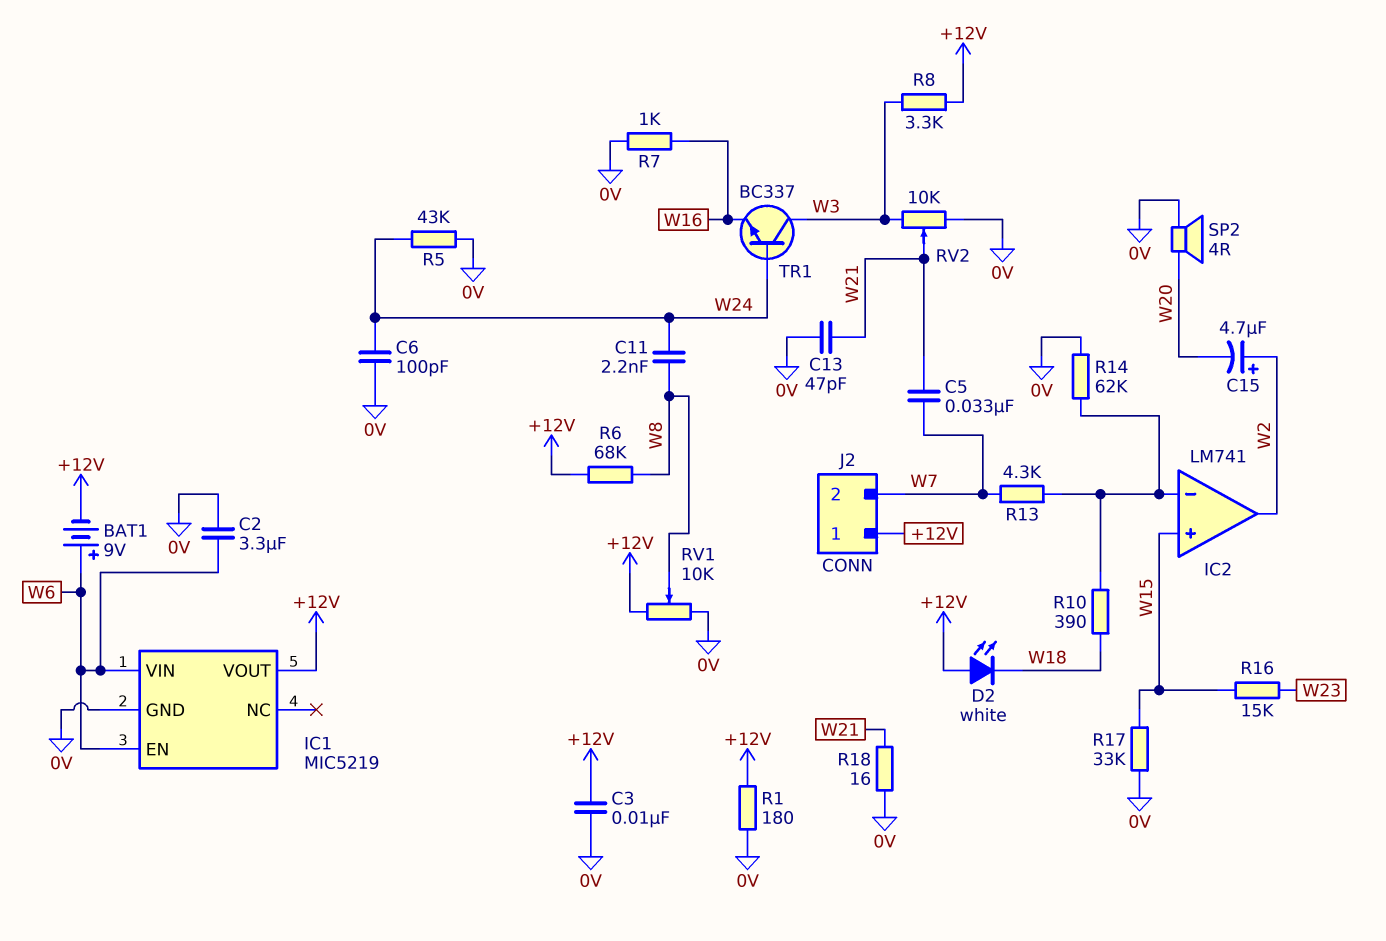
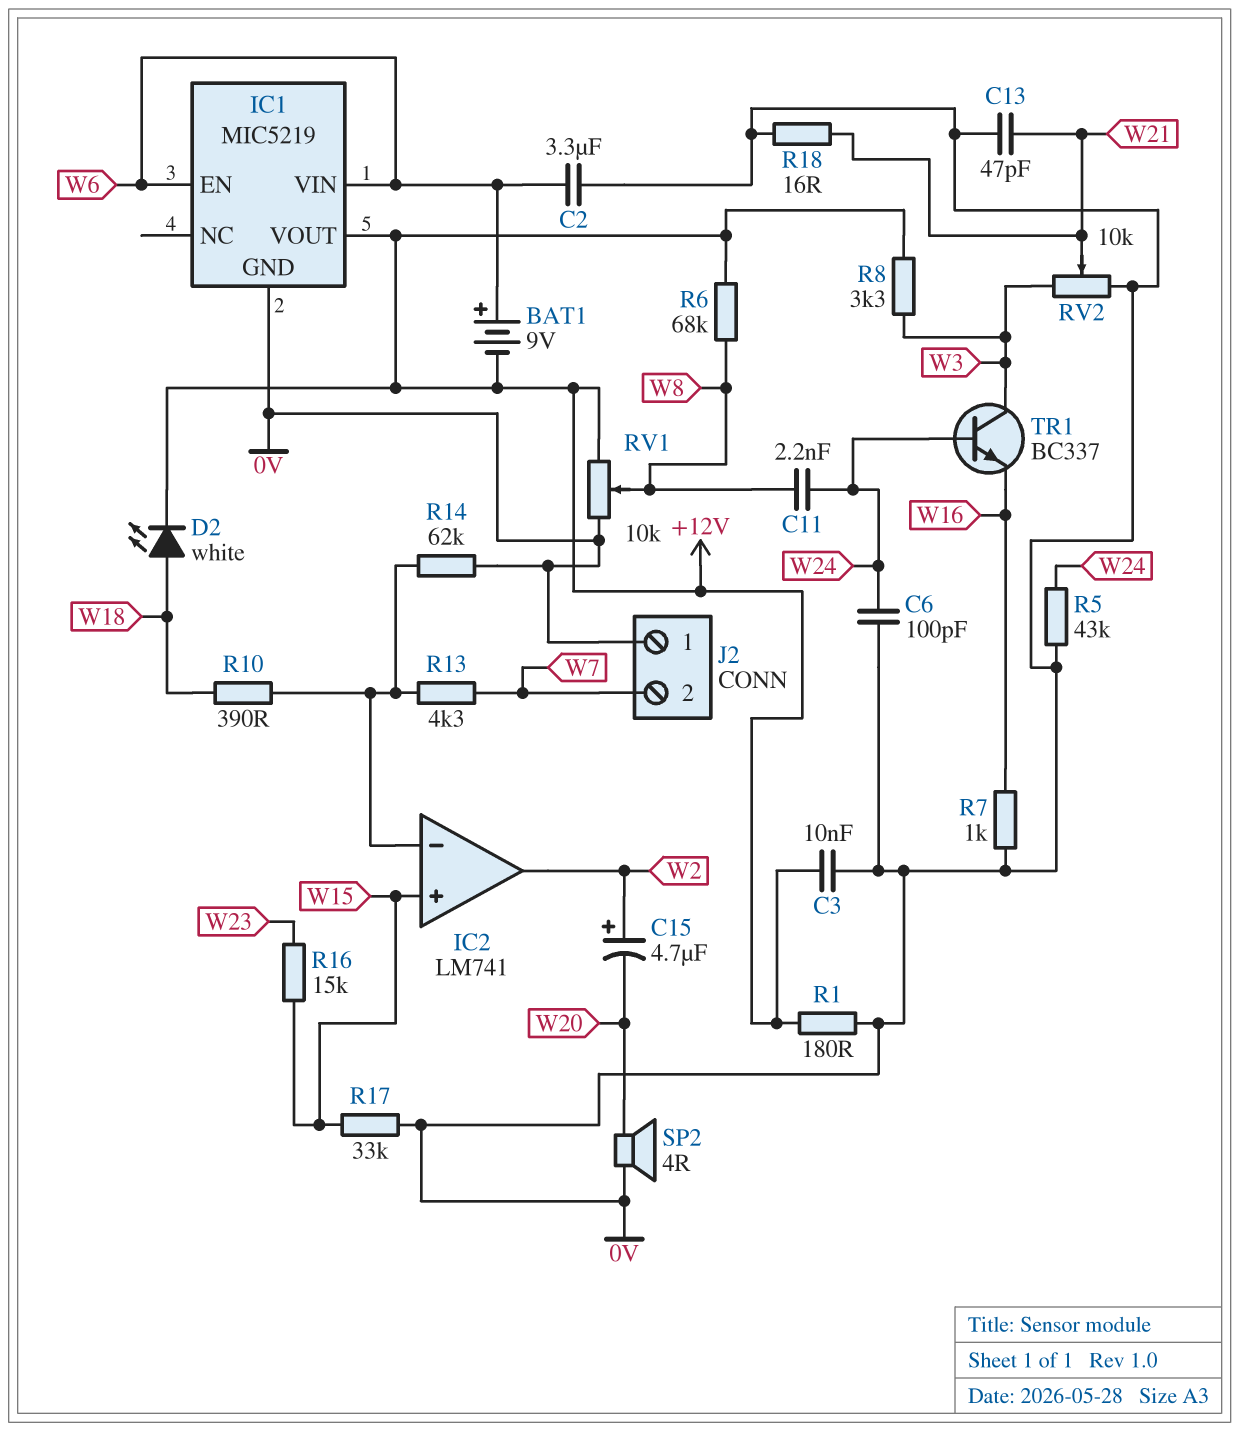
C5: 33nF (W7, W21) -> none
D2: LED white (A +12V, K W18) -> LED white (A W18, K +12V)
J2 pin 1: +12V -> 0V

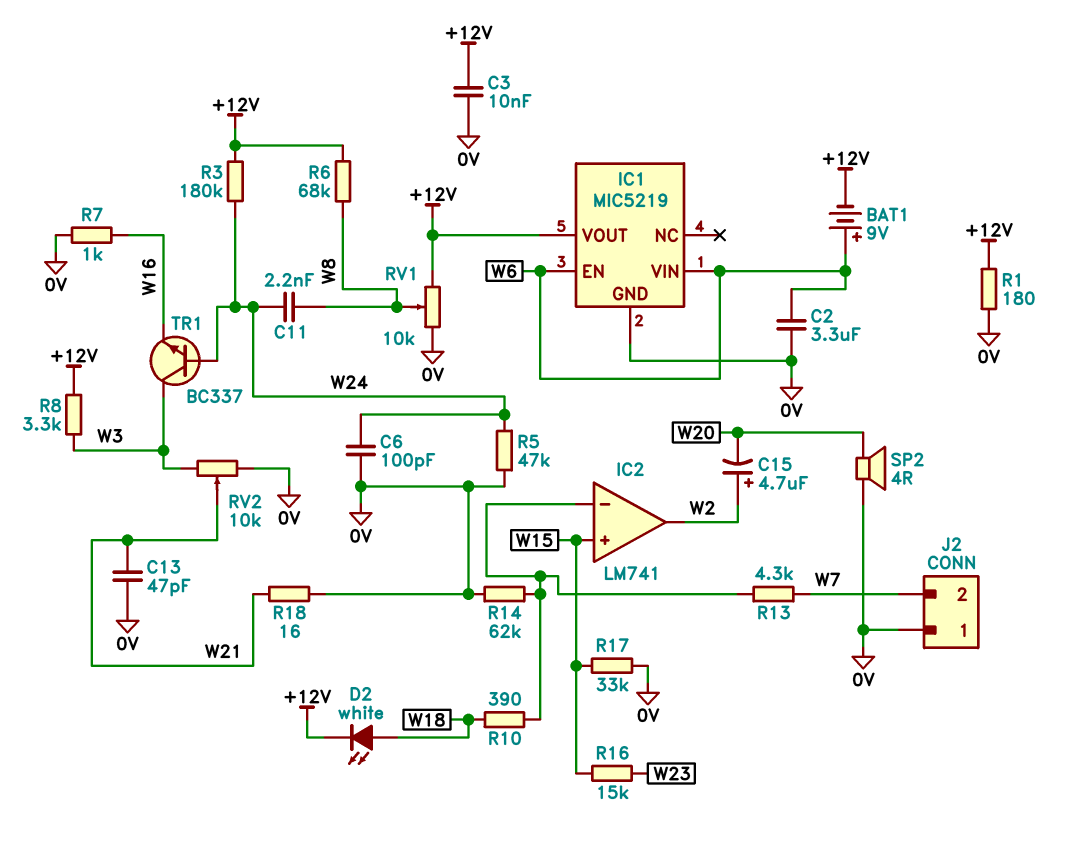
R3: none -> 180k (+12V, W24)
R5: 43k (0V, W24) -> 47k (0V, W24)

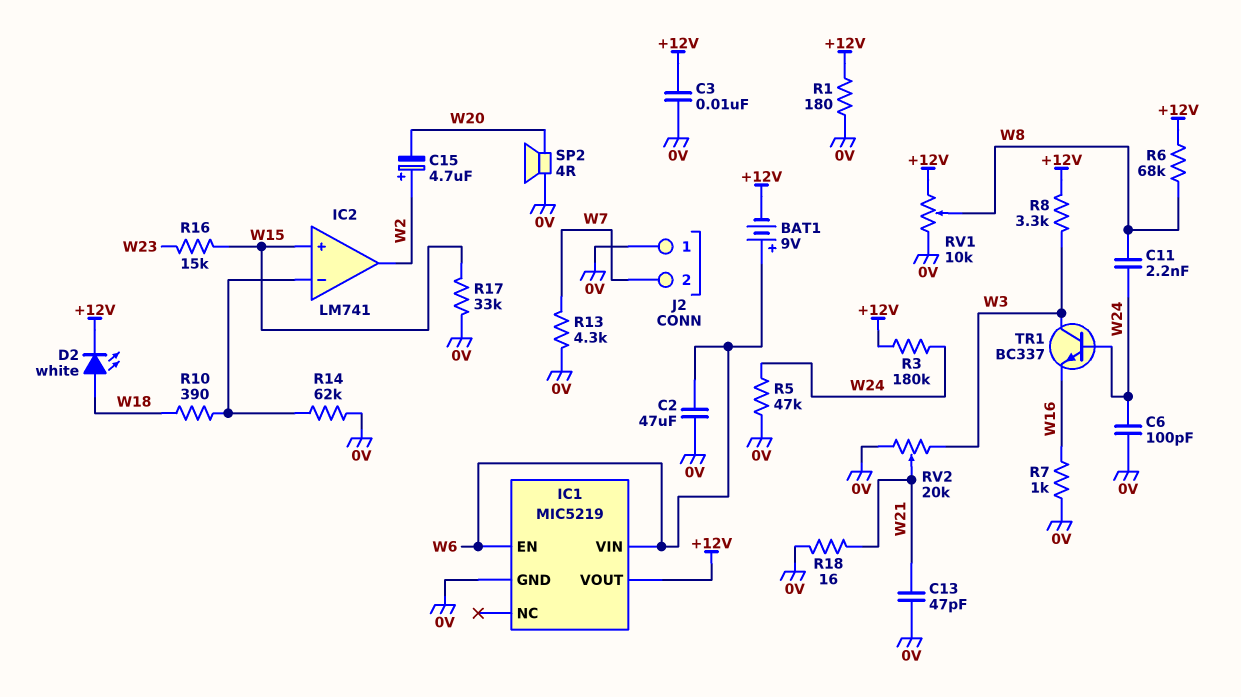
C2: 3.3uF (0V, W6) -> 47uF (0V, W6)
R13: 4.3k (IC2/in-, W7) -> 4.3k (0V, W7)
RV2: 10k (0V, W3, wiper W21) -> 20k (0V, W3, wiper W21)

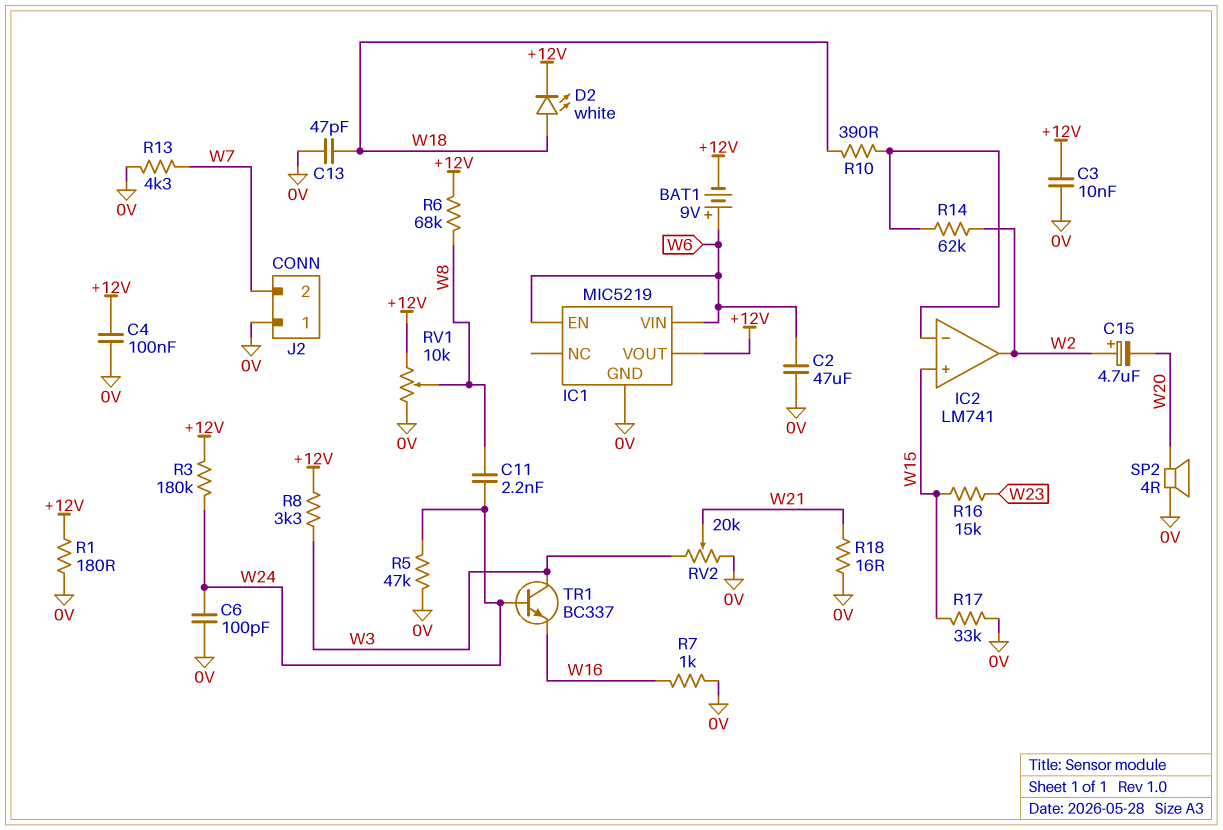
C4: none -> 100nF (+12V, 0V)
C13: 47pF (0V, W21) -> 47pF (0V, W18)
R14: 62k (0V, IC2/in-) -> 62k (IC2/in-, W2)

